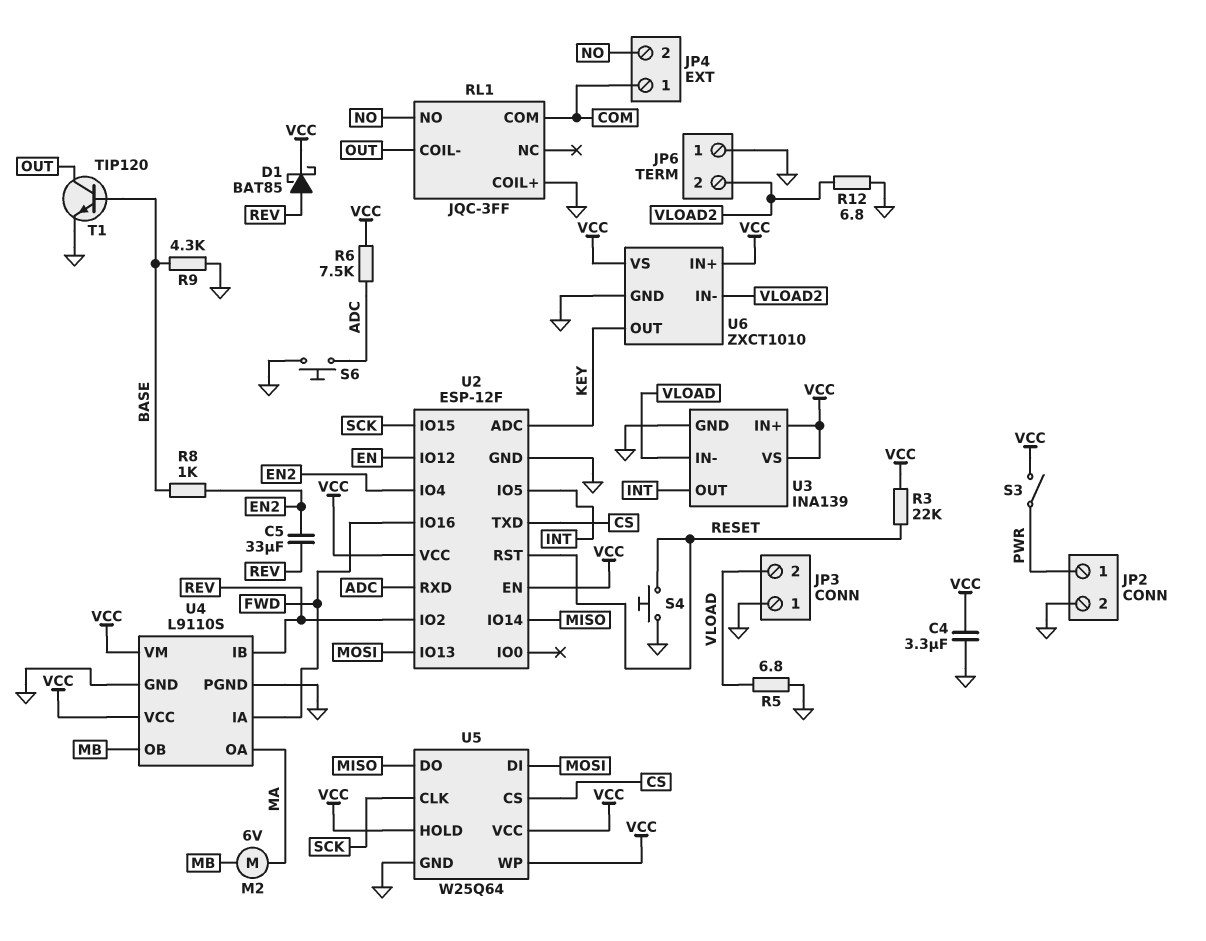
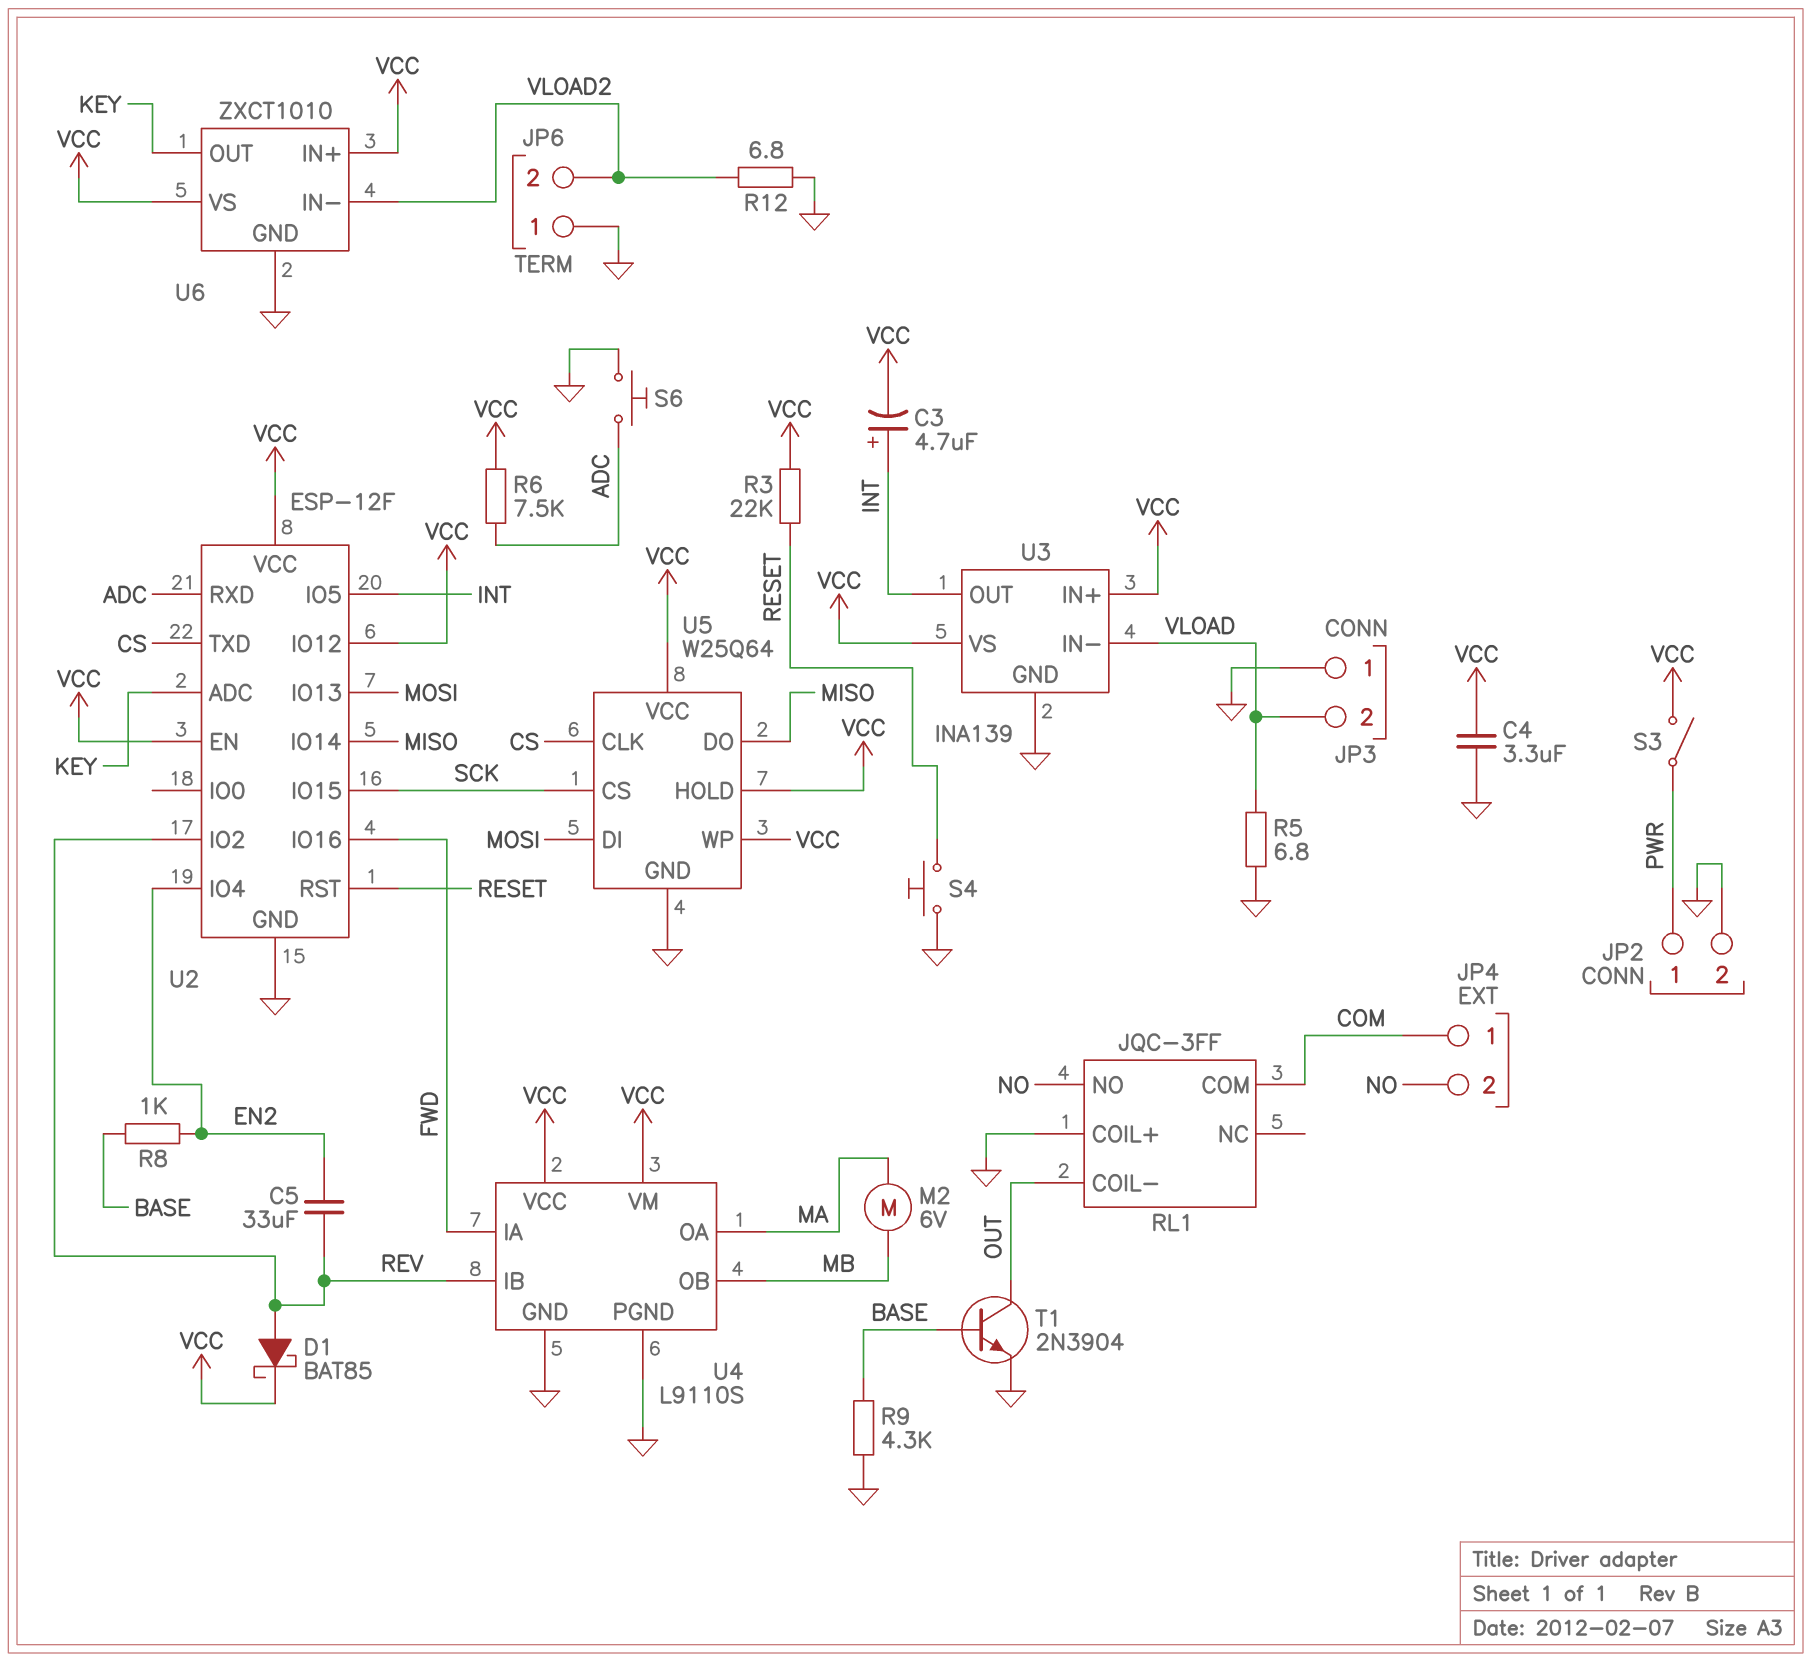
C3: none -> 4.7uF (plus INT, minus VCC)
T1: NPN TIP120 (B BASE, C OUT, E GND) -> NPN 2N3904 (B BASE, C OUT, E GND)
U2 pin IO12: EN -> VCC
U5 pin CLK: SCK -> CS
U5 pin CS: CS -> SCK

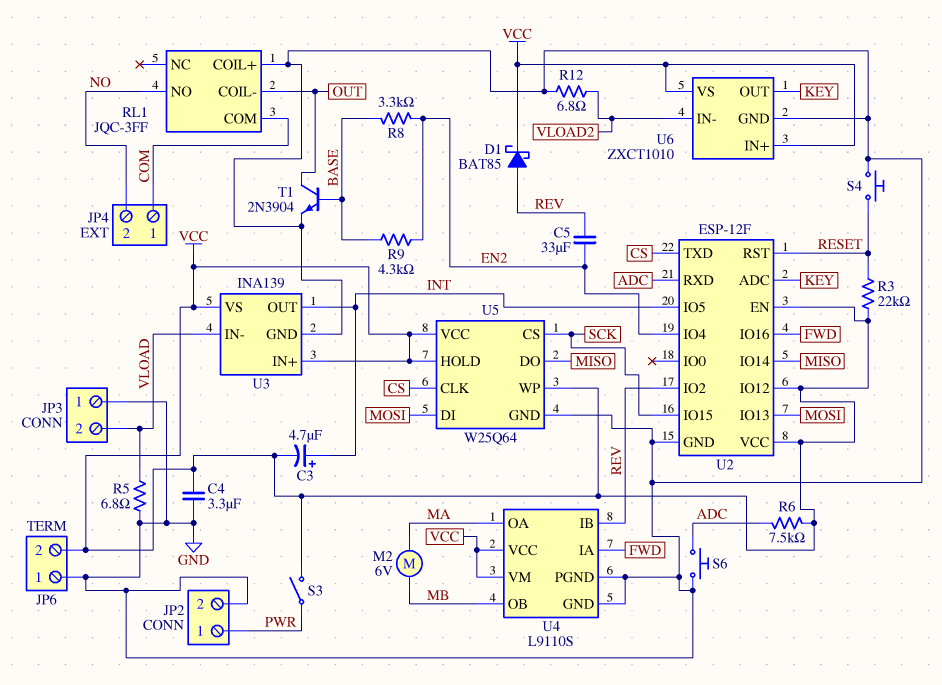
JP6 pin 2: VLOAD2 -> VCC
R8: 1k (BASE, EN2) -> 3.3k (BASE, EN2)
R9: 4.3k (BASE, GND) -> 4.3k (BASE, EN2)

